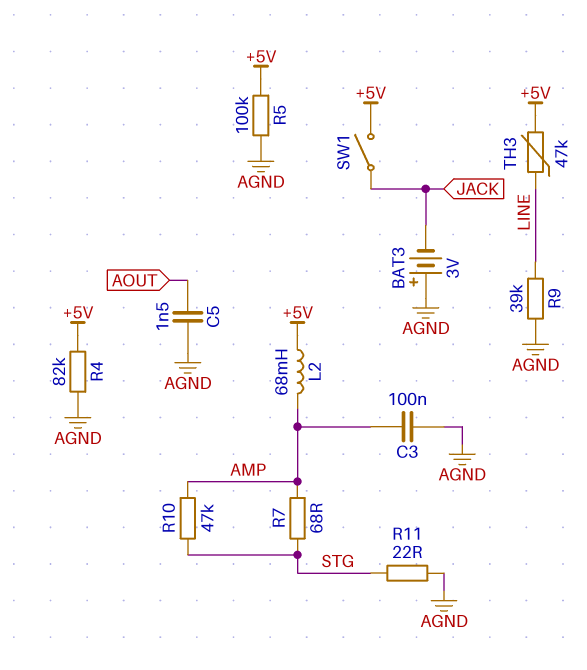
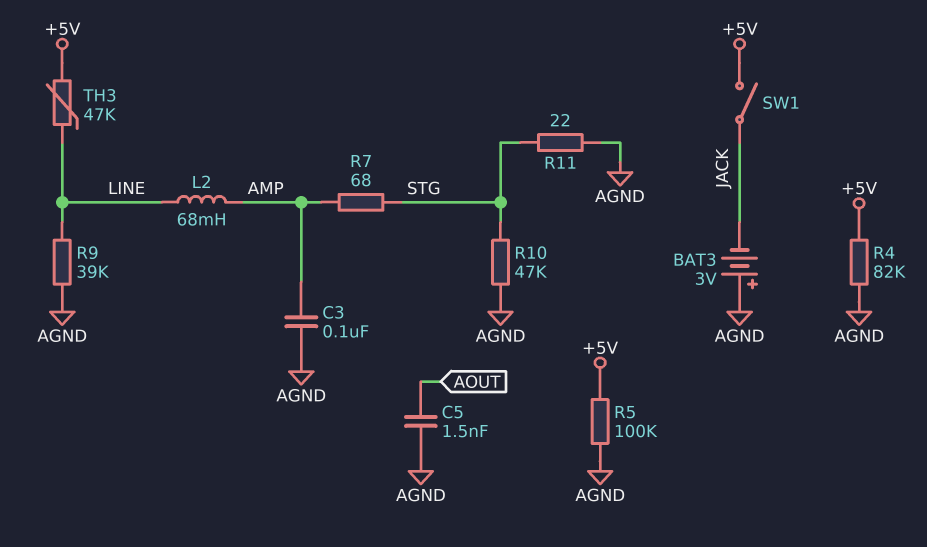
L2: 68mH (+5V, AMP) -> 68mH (AMP, LINE)
R10: 47k (AMP, STG) -> 47k (AGND, STG)

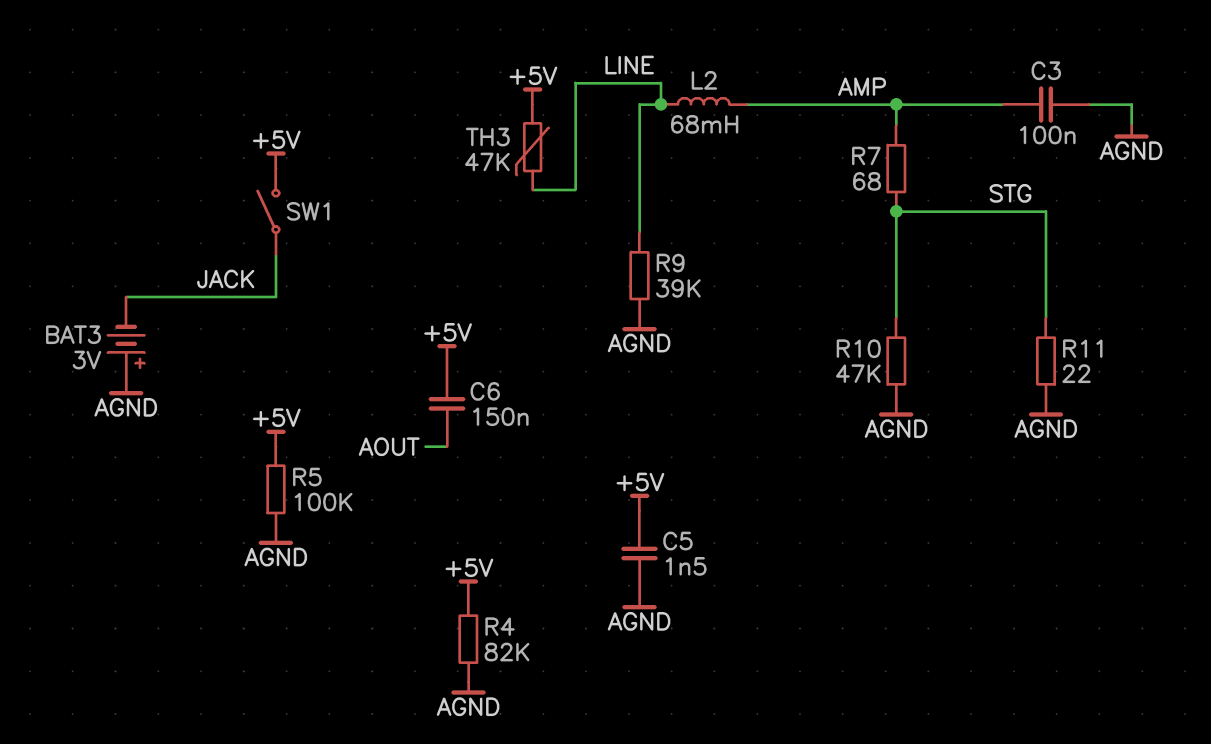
C5: 1.5nF (AGND, AOUT) -> 1.5nF (+5V, AGND)
C6: none -> 150nF (+5V, AOUT)

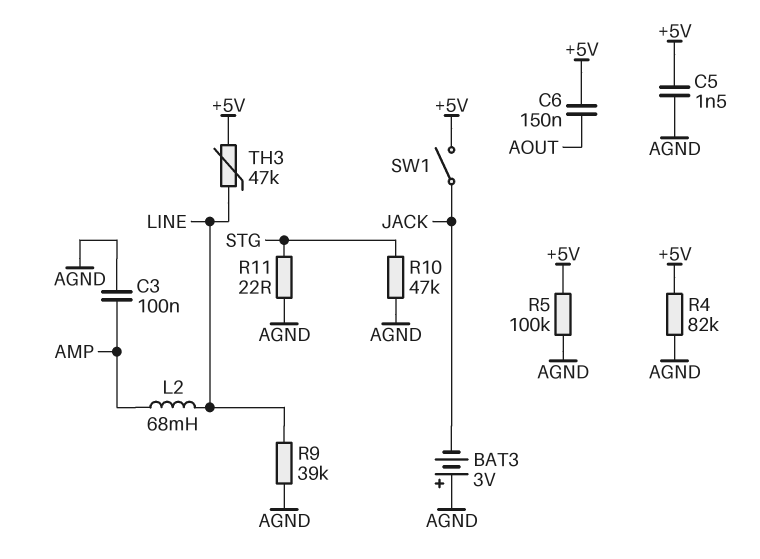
R7: 68 (AMP, STG) -> none

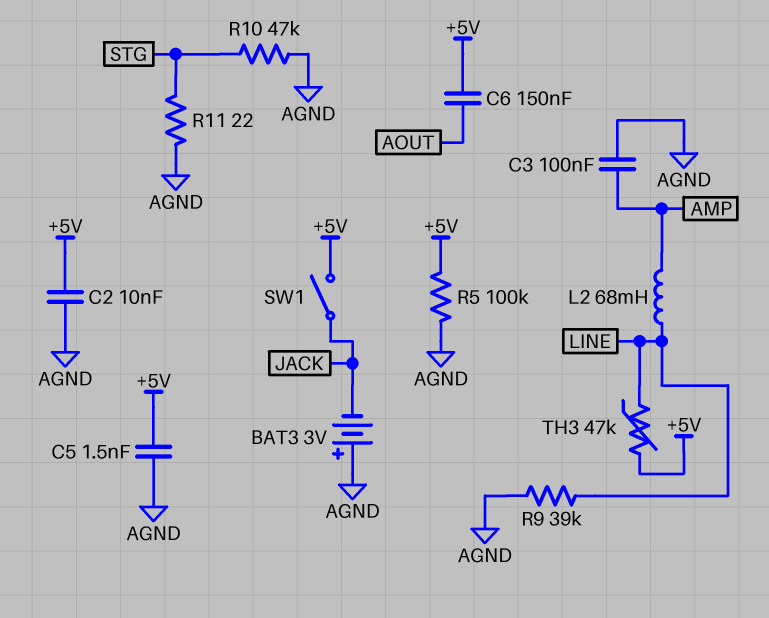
C2: none -> 10nF (+5V, AGND)
R4: 82k (+5V, AGND) -> none

